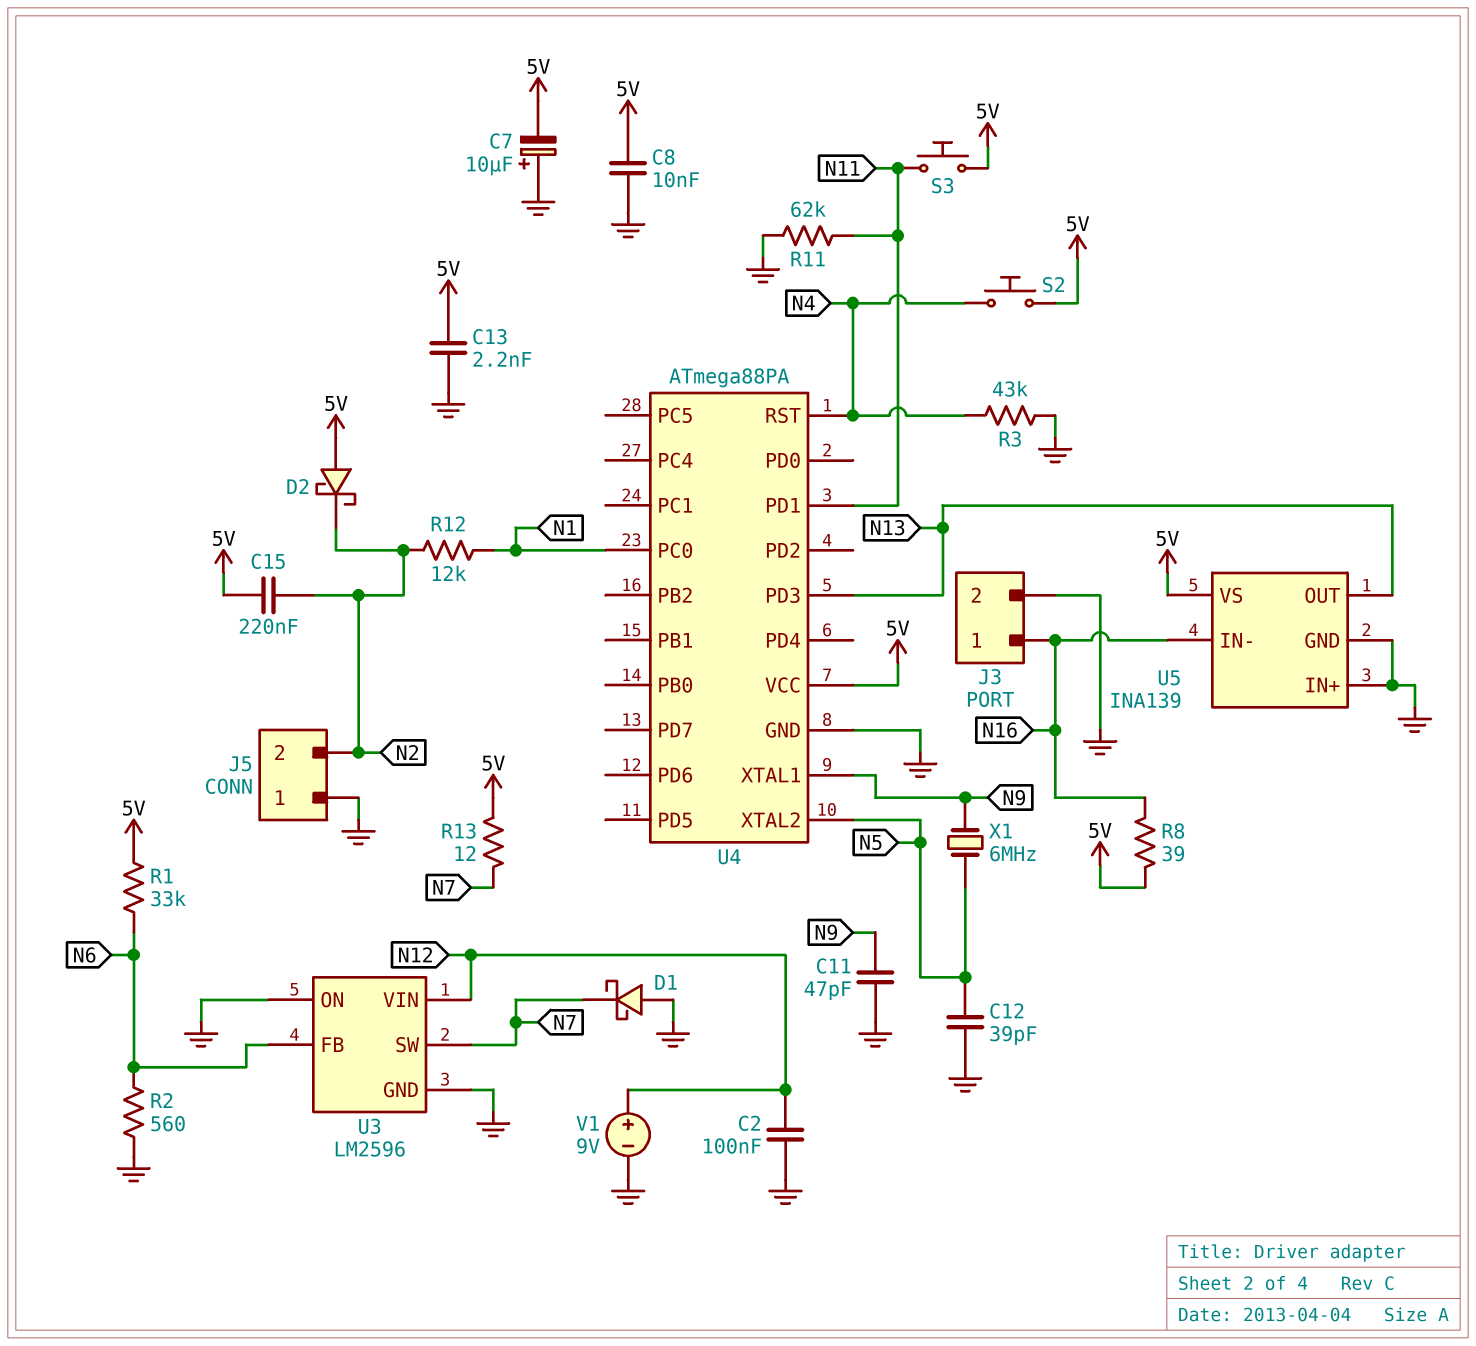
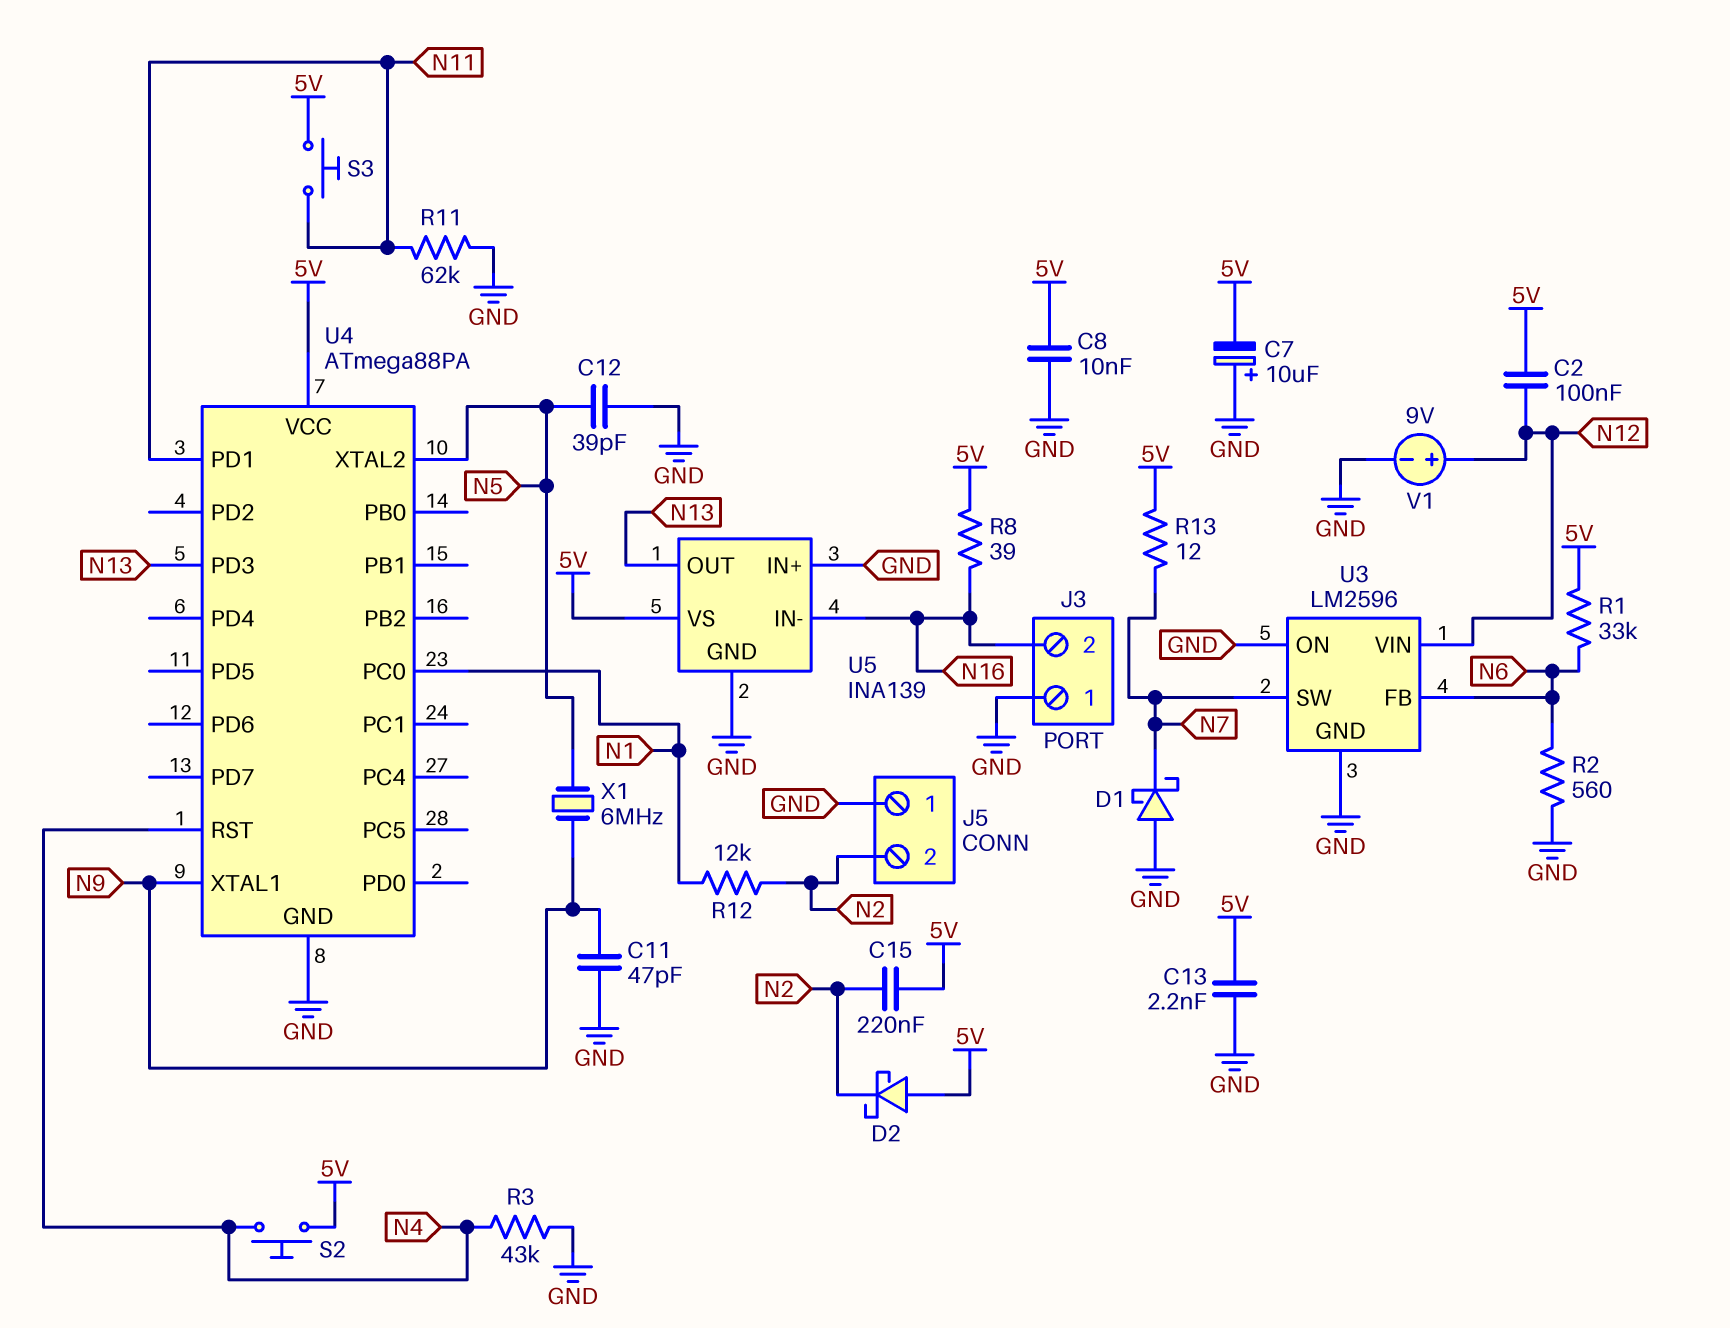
C2: 100nF (GND, N12) -> 100nF (5V, N12)
J3 pin 1: N16 -> GND
J3 pin 2: GND -> N16

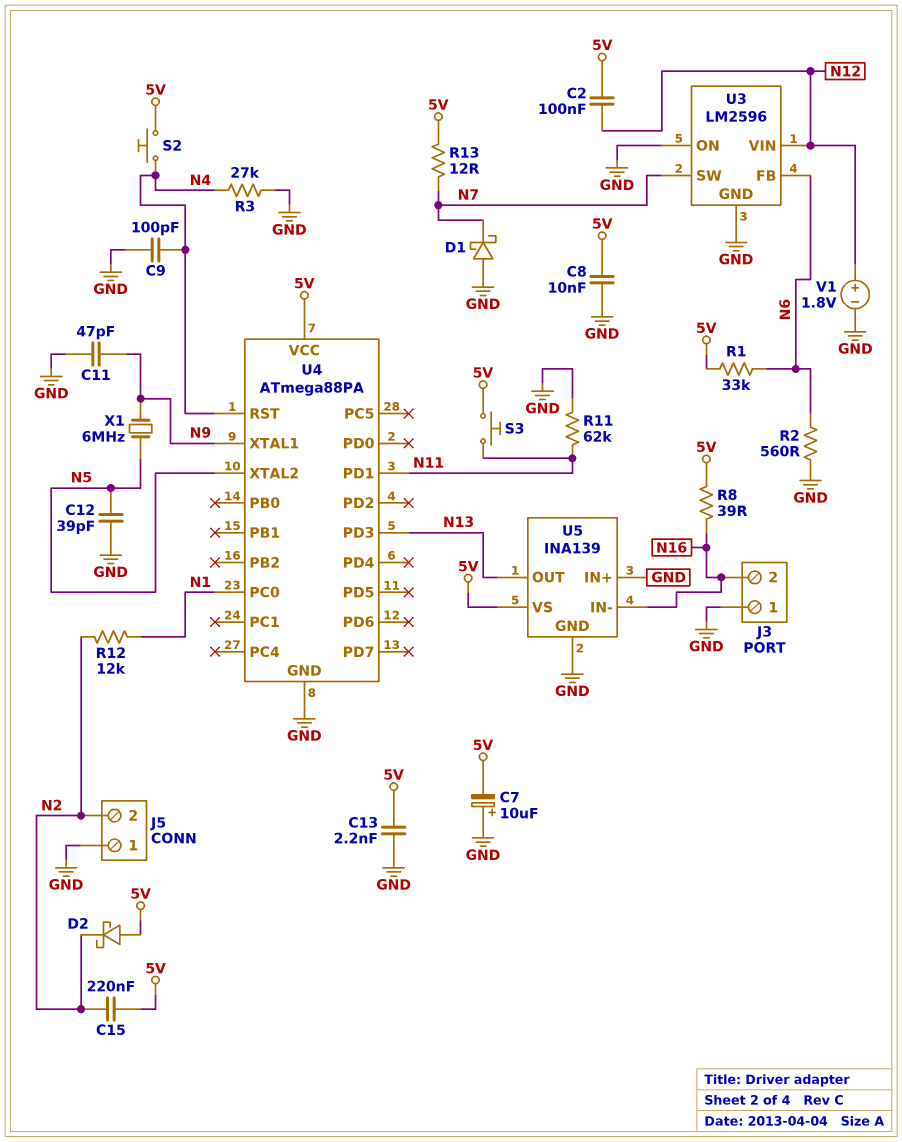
C9: none -> 100pF (GND, N4)
R3: 43k (GND, N4) -> 27k (GND, N4)
V1: 9V (plus N12, minus GND) -> 1.8V (plus N12, minus GND)

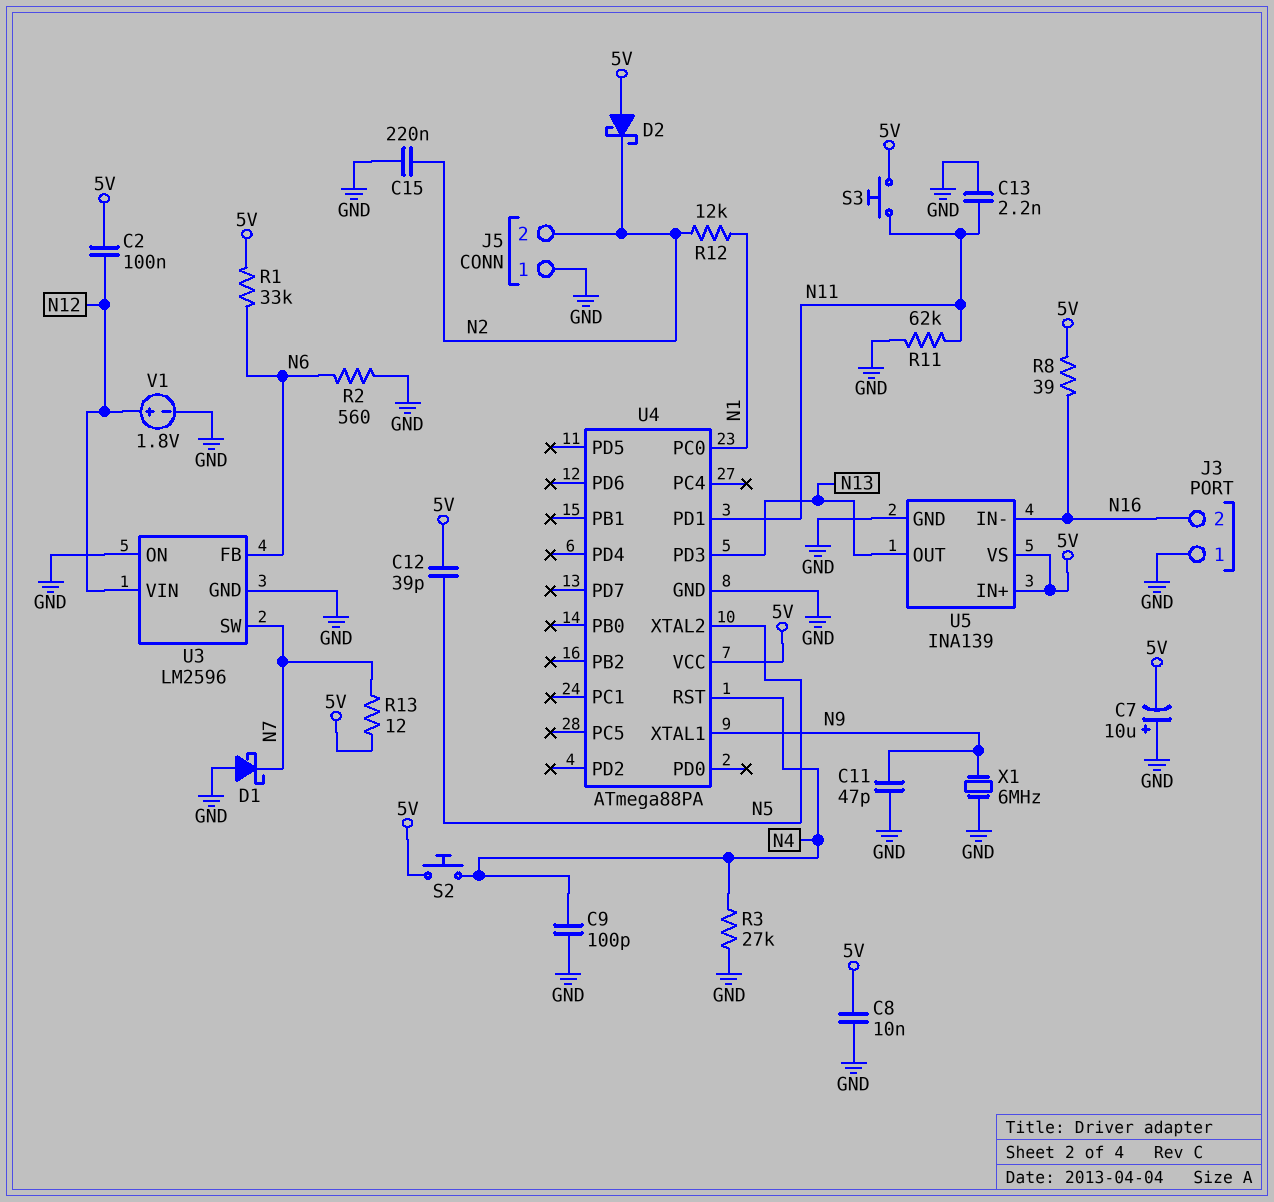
C12: 39pF (GND, N5) -> 39pF (5V, N5)
C13: 2.2nF (5V, GND) -> 2.2nF (GND, N11)
C15: 220nF (5V, N2) -> 220nF (GND, N2)
U5 pin IN+: GND -> 5V
X1: 6MHz (N5, N9) -> 6MHz (GND, N9)

